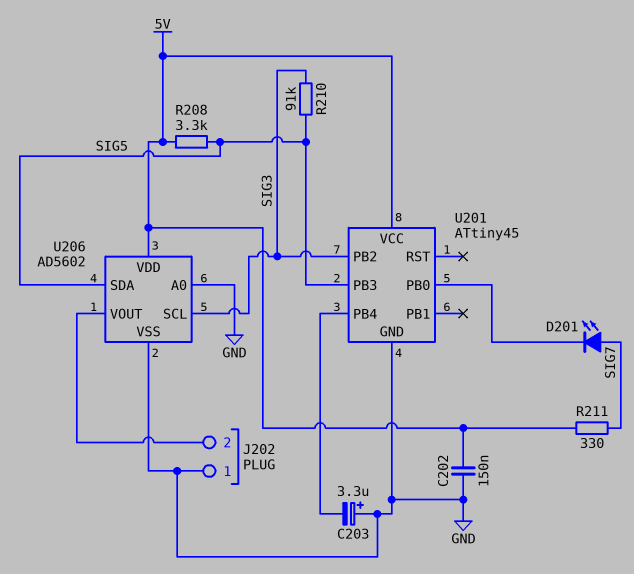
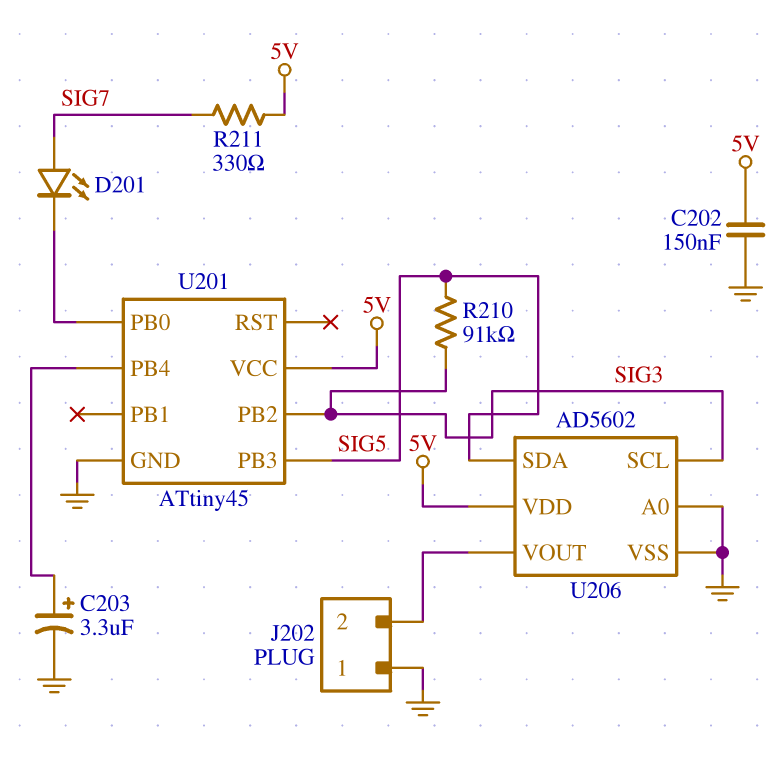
C203: 3.3uF (plus GND, minus U201/PB4) -> 3.3uF (plus U201/PB4, minus GND)
R208: 3.3k (5V, SIG5) -> none

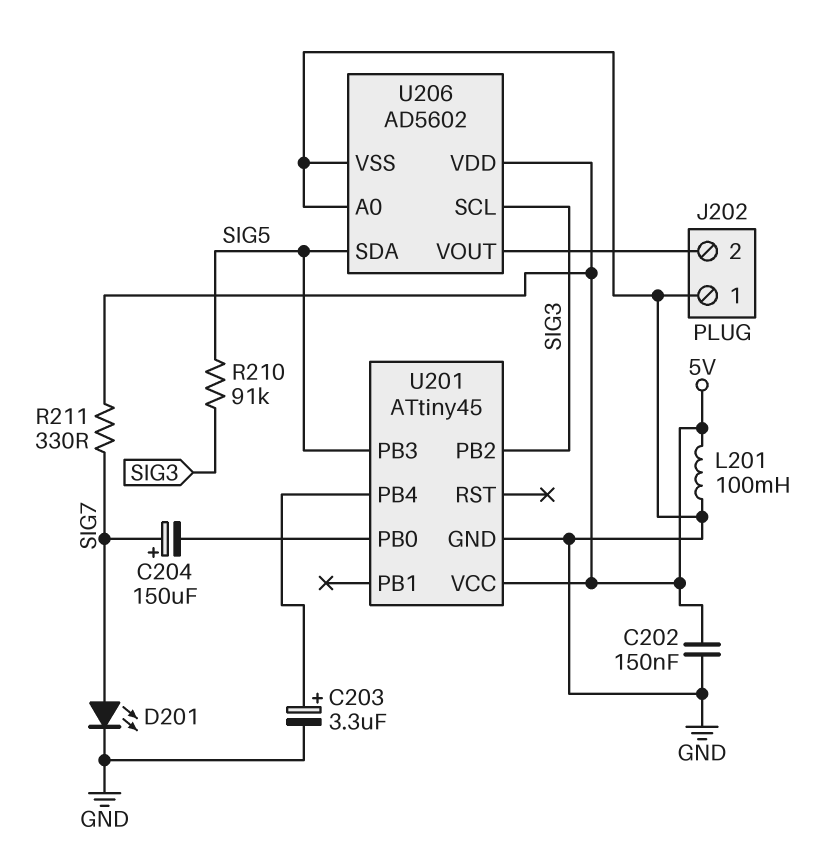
C204: none -> 150uF (plus SIG7, minus U201/PB0)
D201: LED (A SIG7, K U201/PB0) -> LED (A SIG7, K GND)
L201: none -> 100mH (5V, GND)

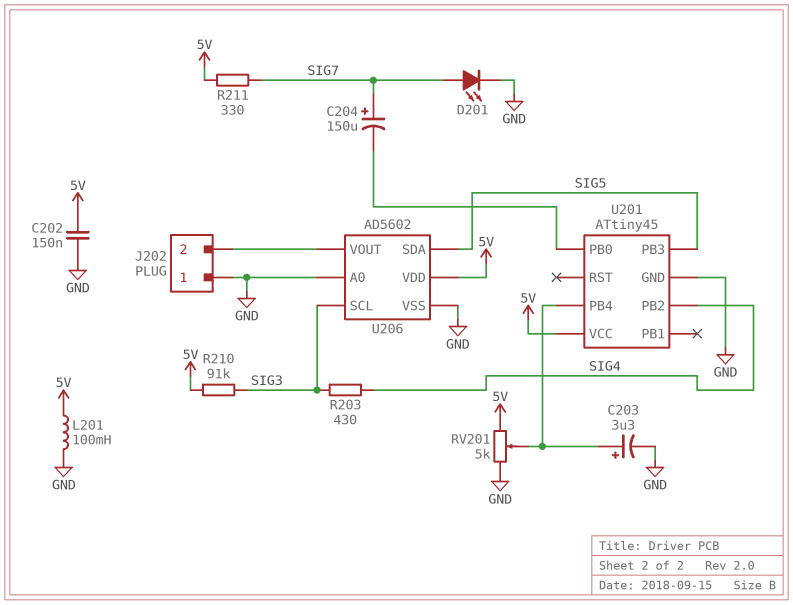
R203: none -> 430 (SIG3, SIG4)
R210: 91k (SIG3, SIG5) -> 91k (5V, SIG3)
RV201: none -> 5k (5V, GND, wiper U201/PB4)
U201 pin PB2: SIG3 -> SIG4

